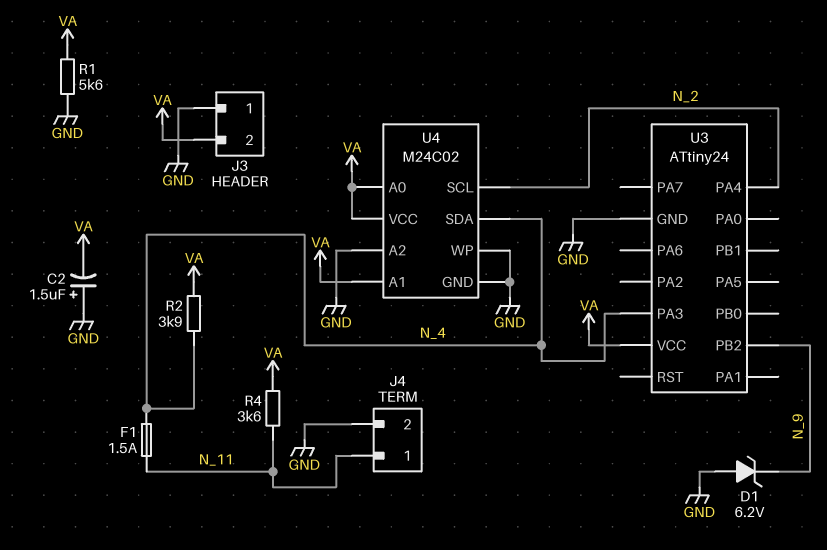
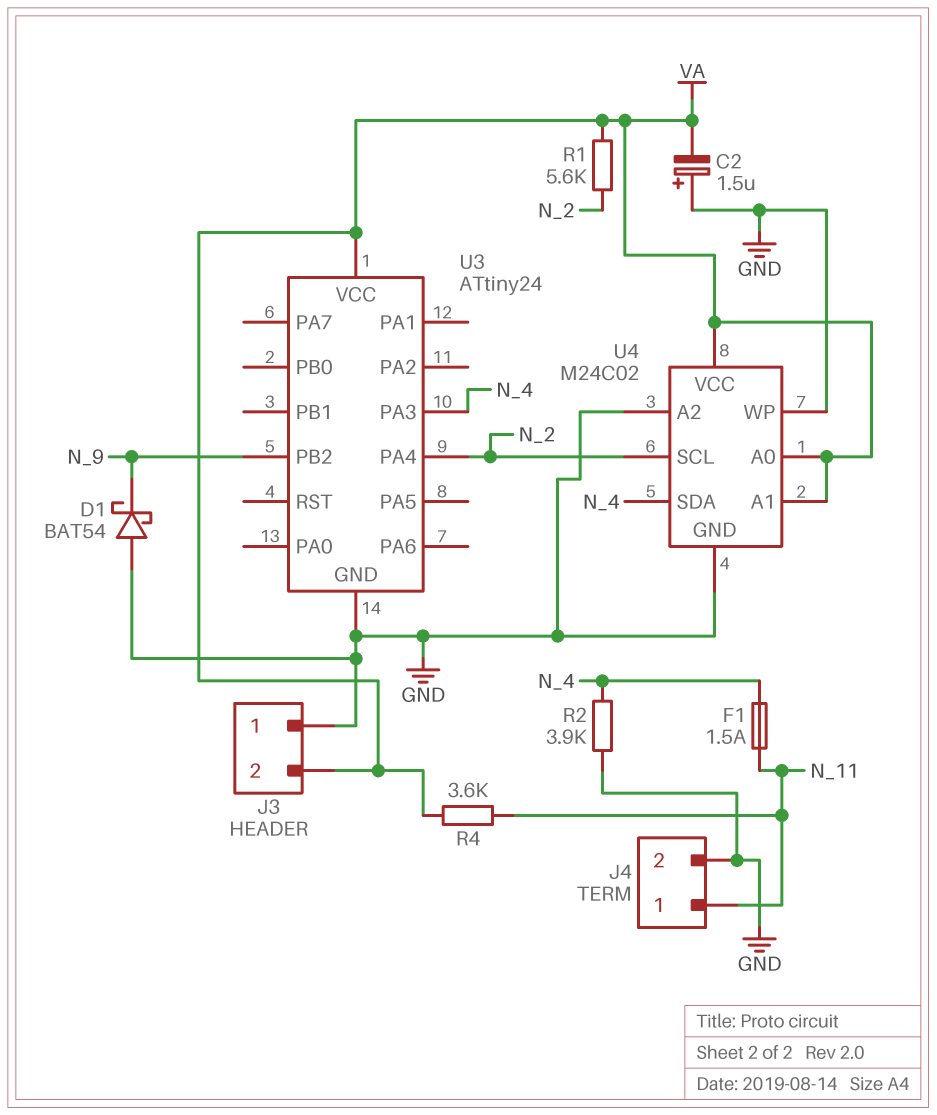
D1: zener 6.2V (A GND, K N_9) -> schottky BAT54 (A GND, K N_9)
R1: 5.6k (GND, VA) -> 5.6k (N_2, VA)
R2: 3.9k (N_4, VA) -> 3.9k (GND, N_4)

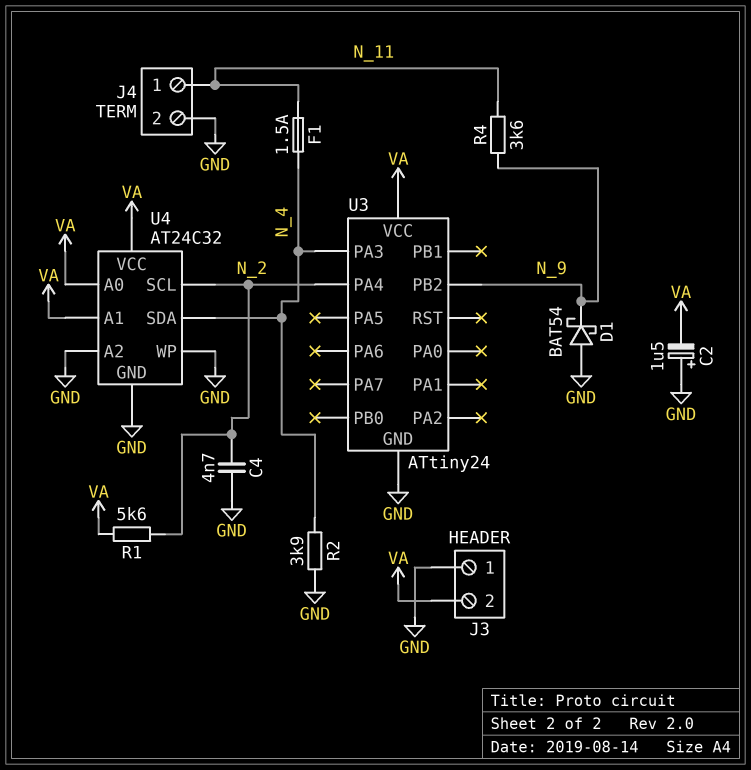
C4: none -> 4.7nF (GND, N_2)
R4: 3.6k (N_11, VA) -> 3.6k (N_9, N_11)
U4: M24C02 -> AT24C32

